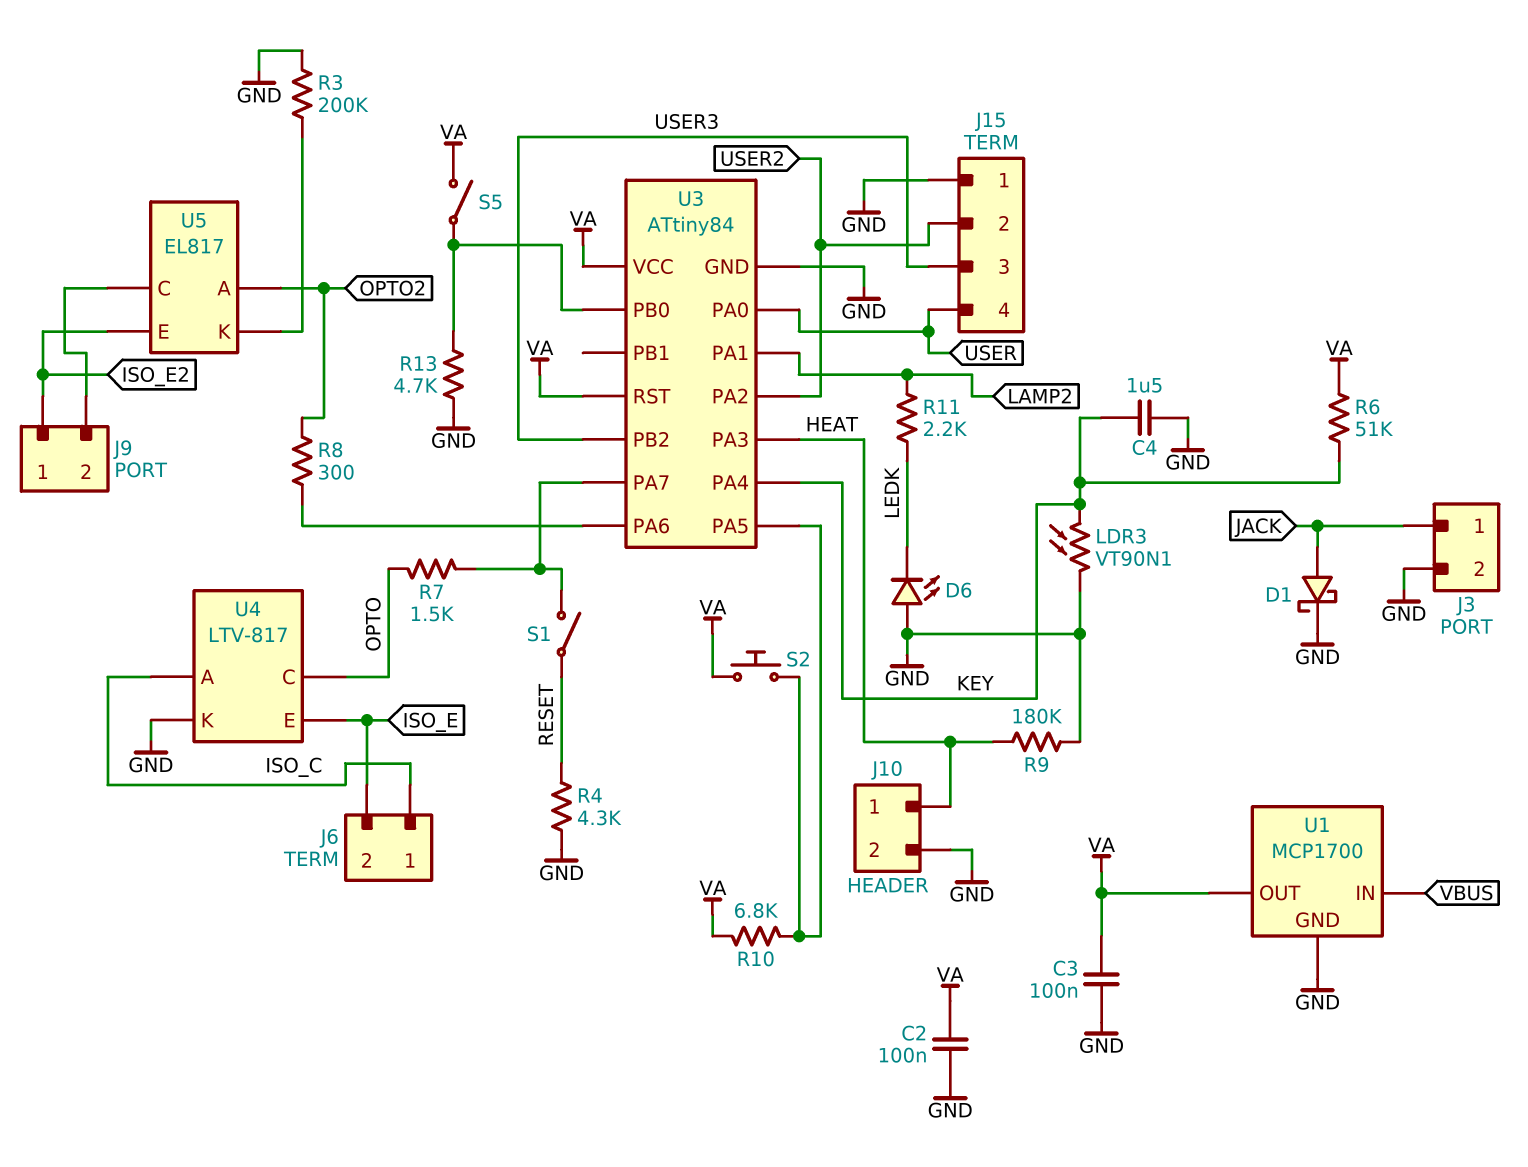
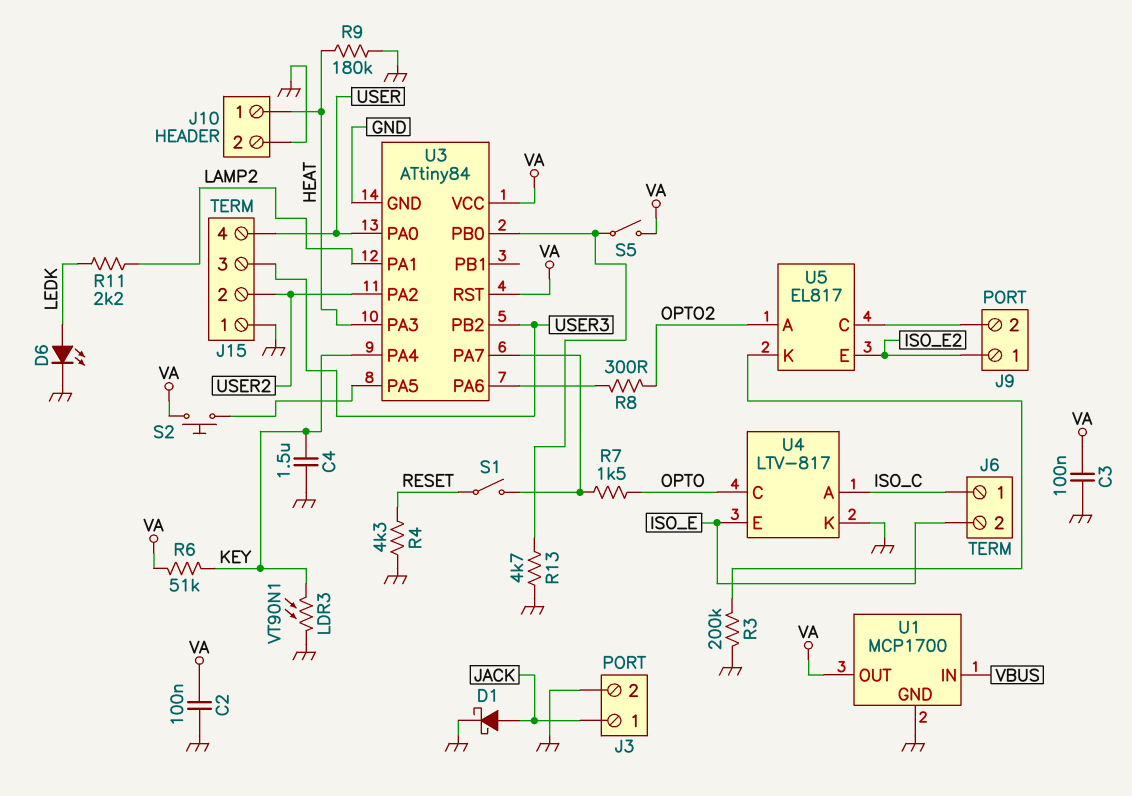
D6: LED (A GND, K LEDK) -> LED (A LEDK, K GND)
R10: 6.8k (U3/PA5, VA) -> none

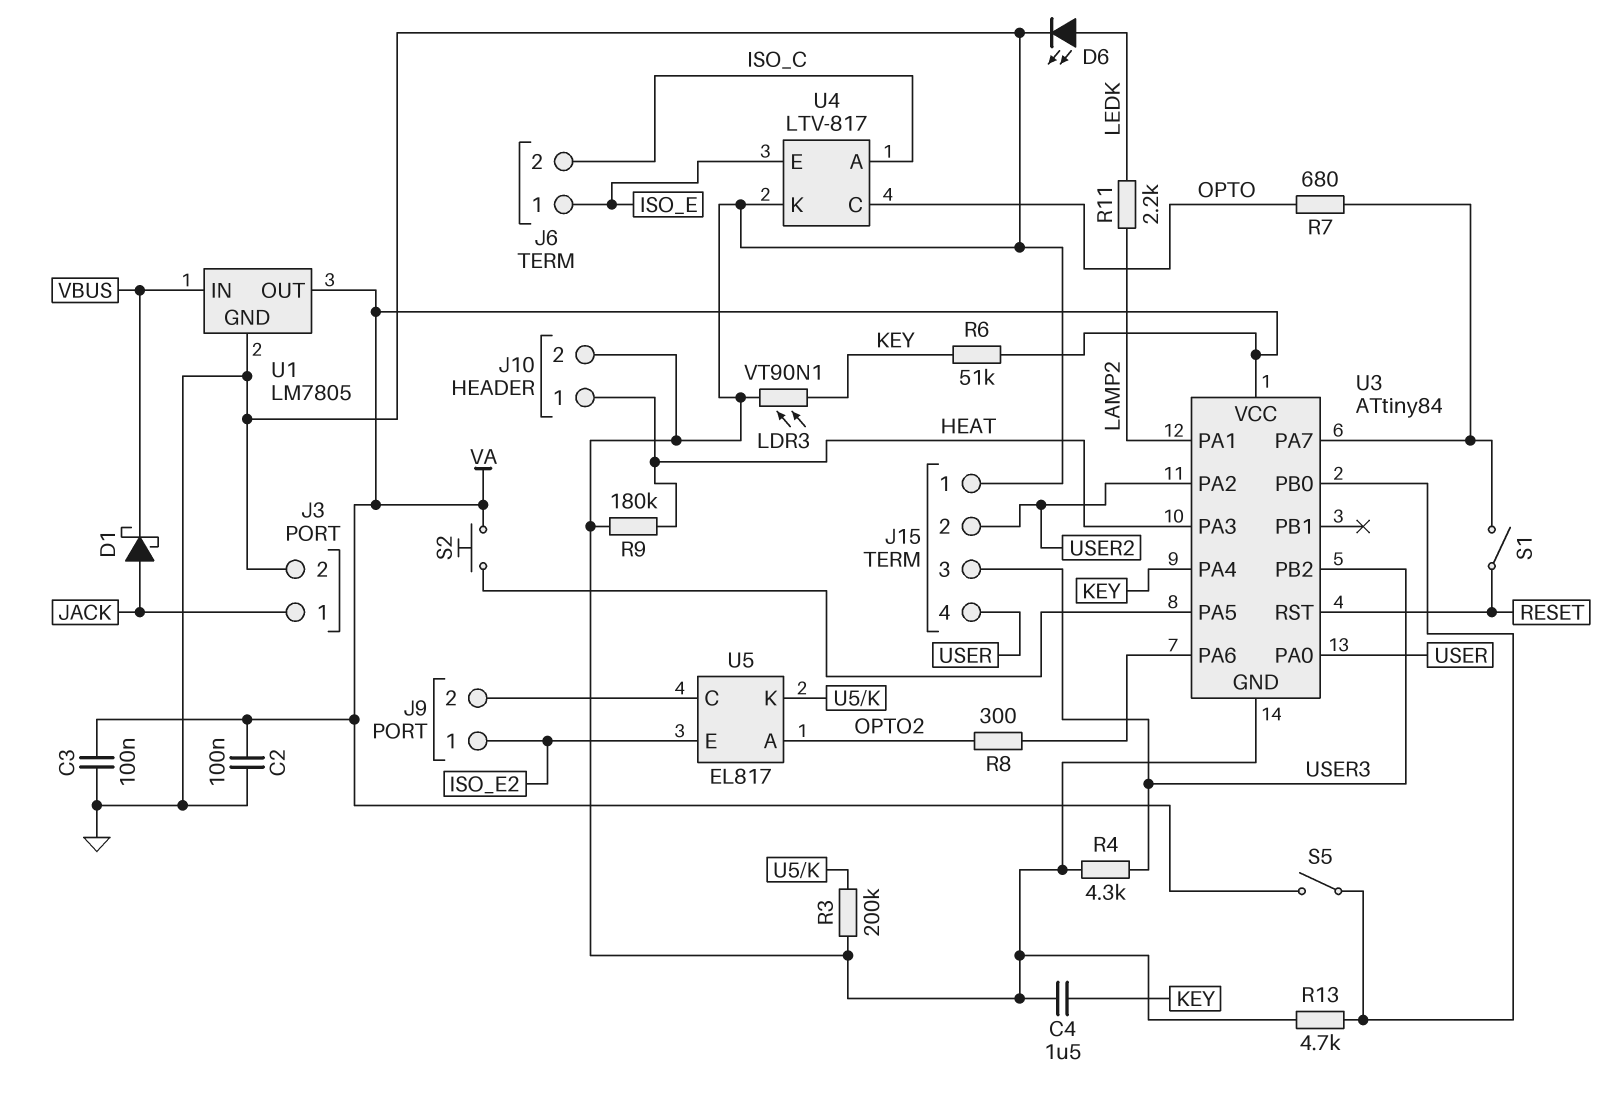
D1: schottky (A JACK, K GND) -> schottky (A JACK, K VBUS)
J6 pin 1: ISO_C -> ISO_E
J6 pin 2: ISO_E -> ISO_C
R4: 4.3k (GND, RESET) -> 4.3k (GND, USER3)
R7: 1.5k (OPTO, U3/PA7) -> 680 (OPTO, U3/PA7)
U1: MCP1700 -> LM7805
U3 pin RST: VA -> RESET

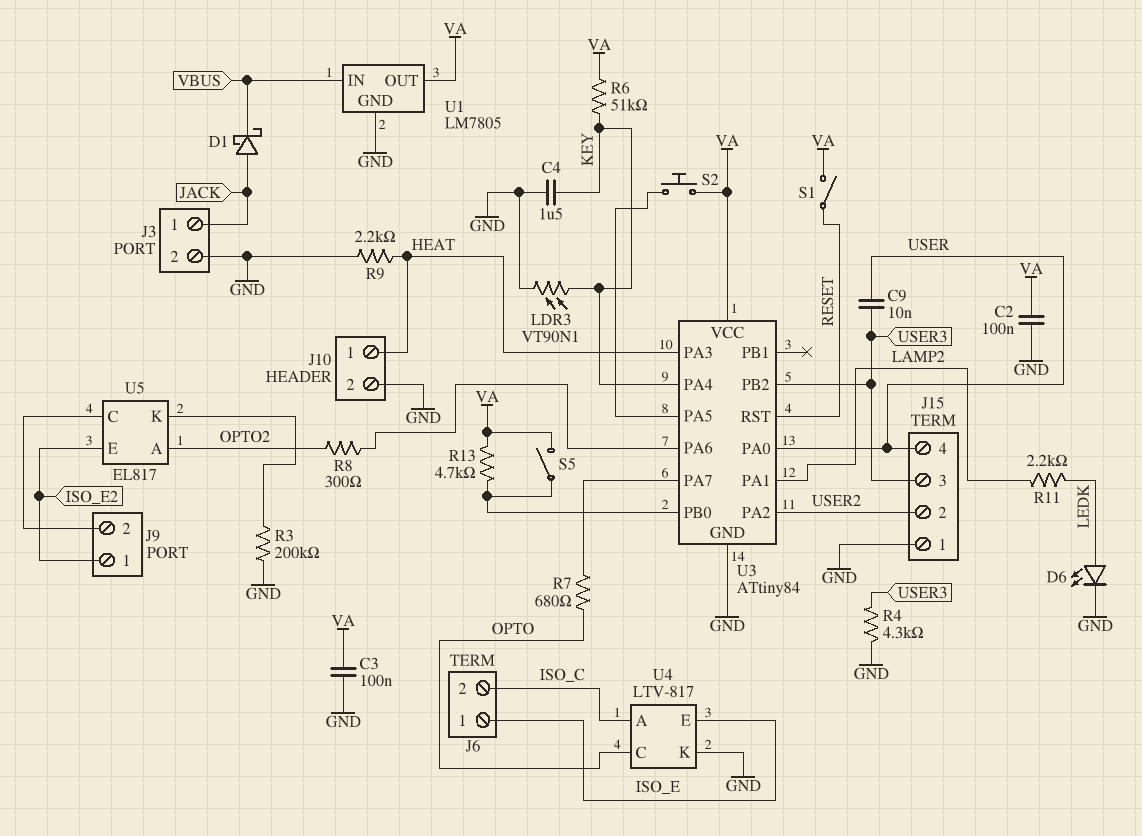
C9: none -> 10nF (USER, USER3)
R9: 180k (GND, HEAT) -> 2.2k (GND, HEAT)
R13: 4.7k (GND, U3/PB0) -> 4.7k (U3/PB0, VA)
S1: switch (RESET, U3/PA7) -> switch (RESET, VA)

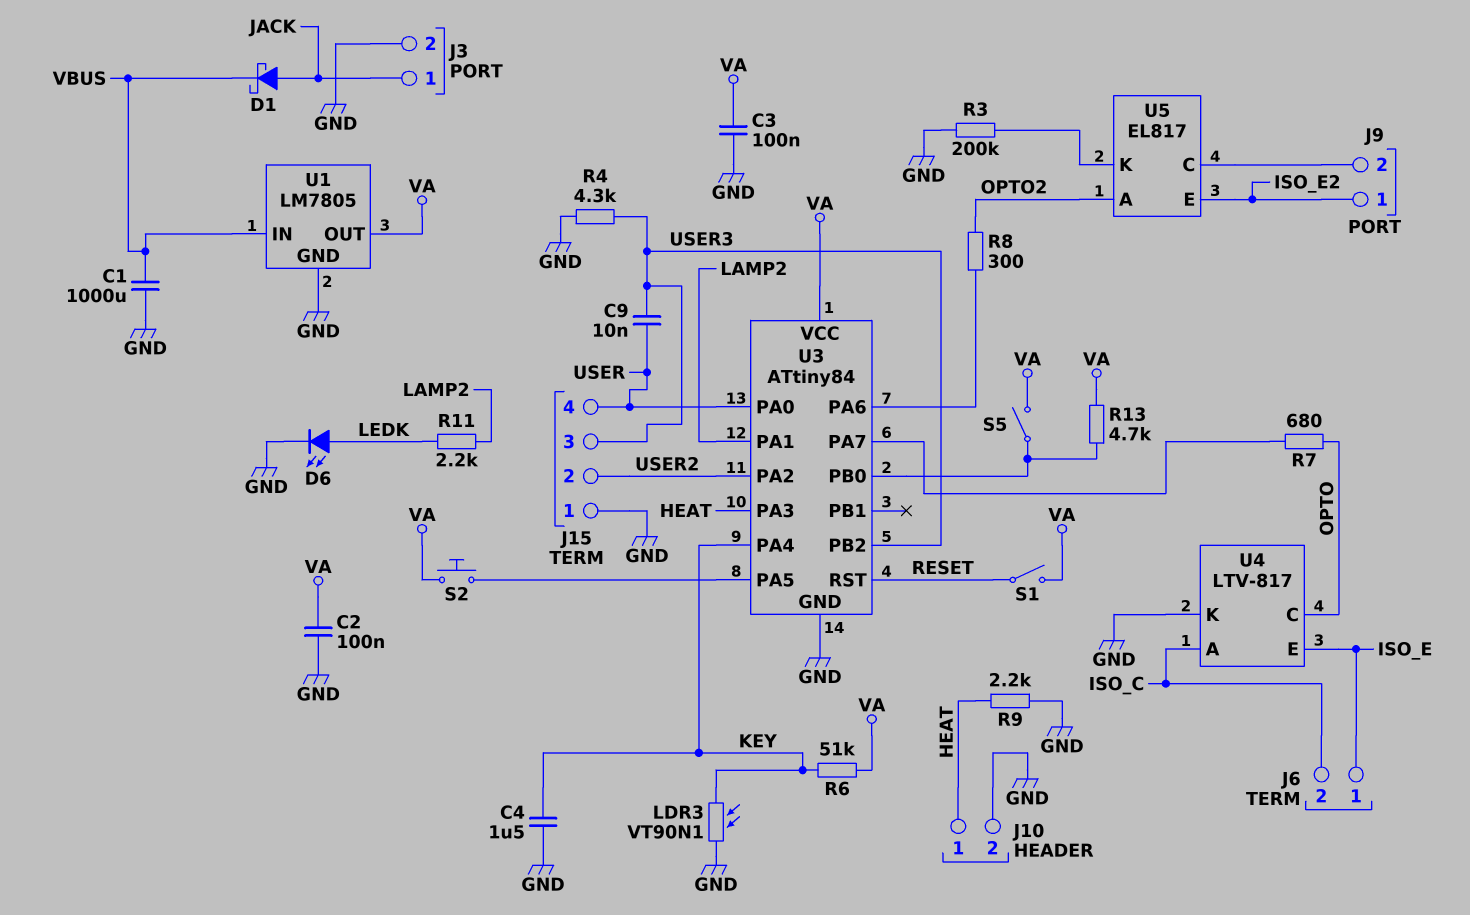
C1: none -> 1000uF (GND, VBUS)

